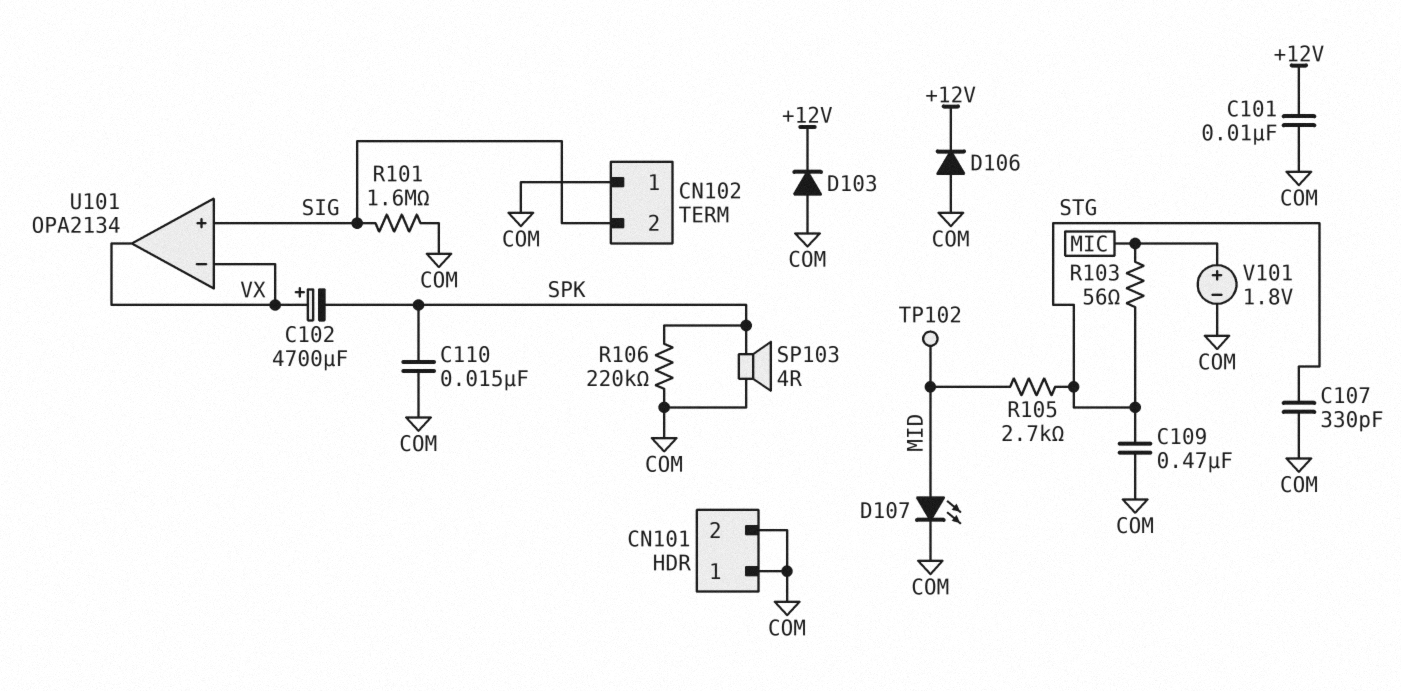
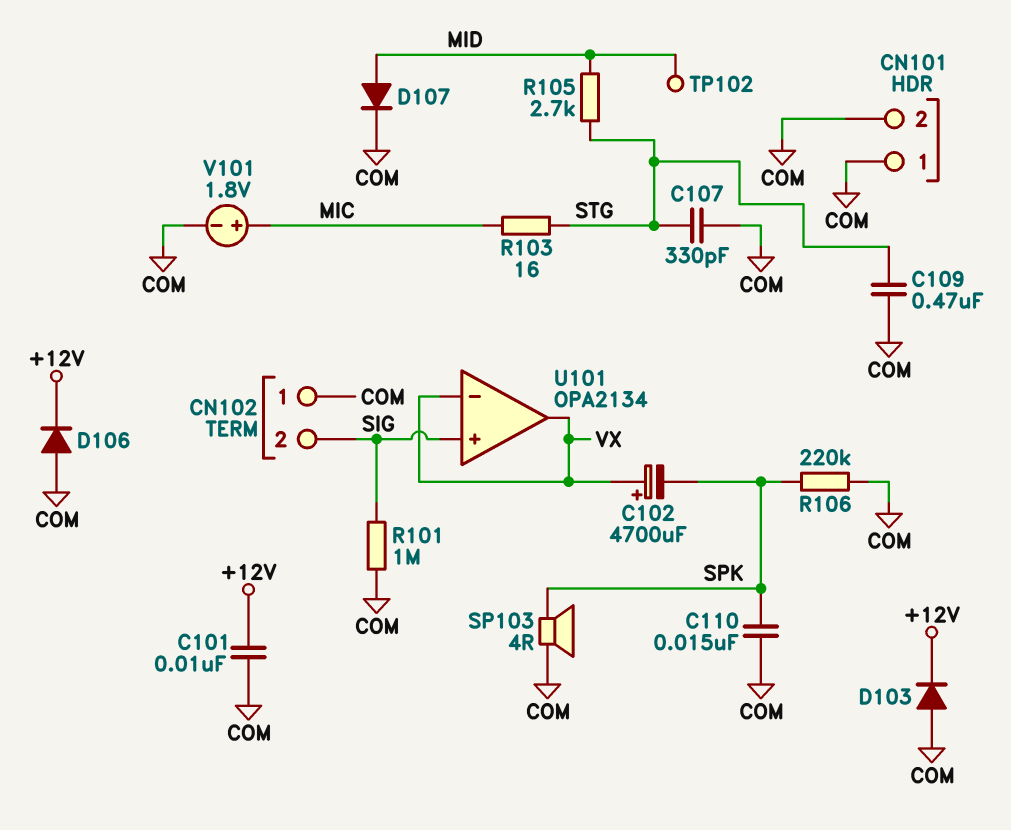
D107: LED (A MID, K COM) -> diode (A MID, K COM)
R101: 1.6M (COM, SIG) -> 1M (COM, SIG)
R103: 56 (MIC, STG) -> 16 (MIC, STG)

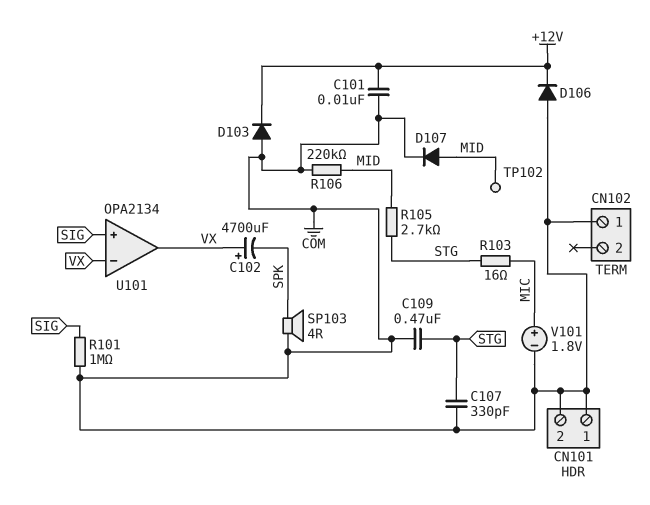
C110: 15nF (COM, SPK) -> none
CN102 pin 2: SIG -> none
R106: 220k (COM, SPK) -> 220k (COM, MID)

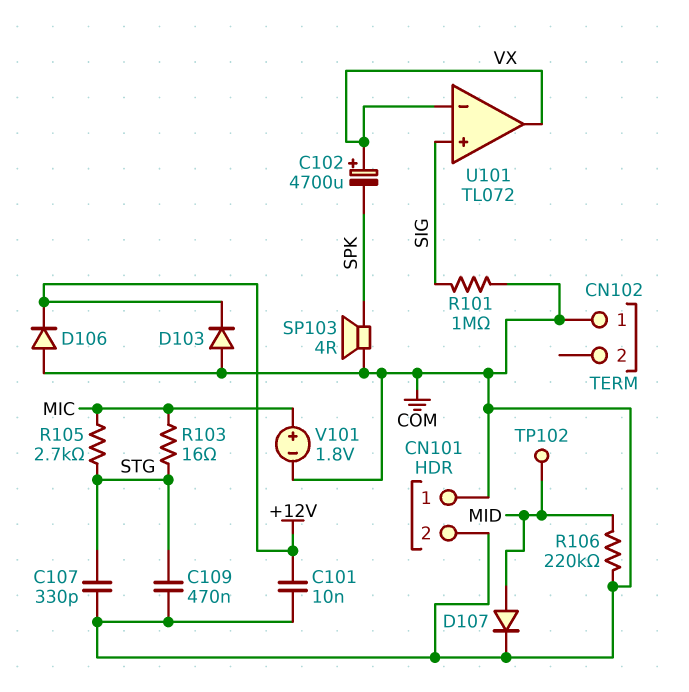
R105: 2.7k (MID, STG) -> 2.7k (MIC, STG)
U101: OPA2134 -> TL072

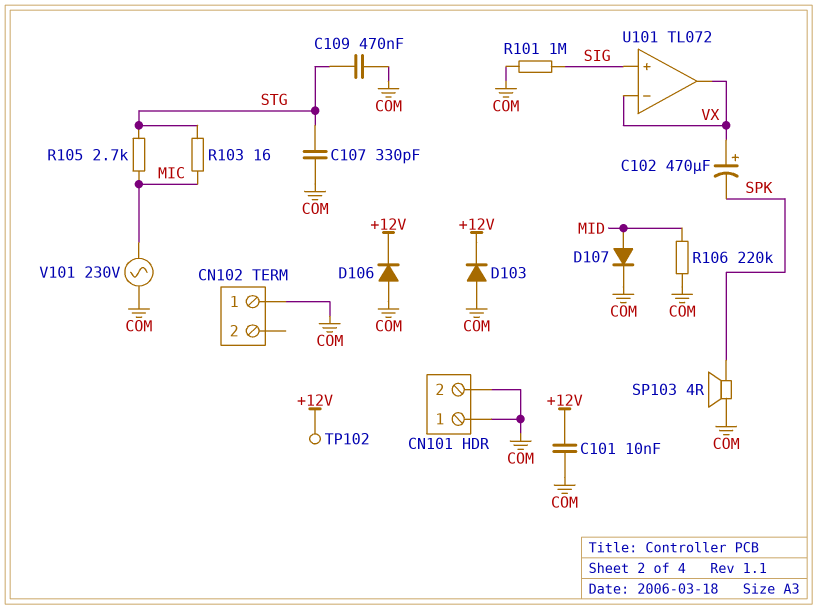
C102: 4700uF (plus VX, minus SPK) -> 470uF (plus VX, minus SPK)
TP102: test point (MID) -> test point (+12V)
V101: 1.8V (plus MIC, minus COM) -> AC 230V (COM, MIC)

